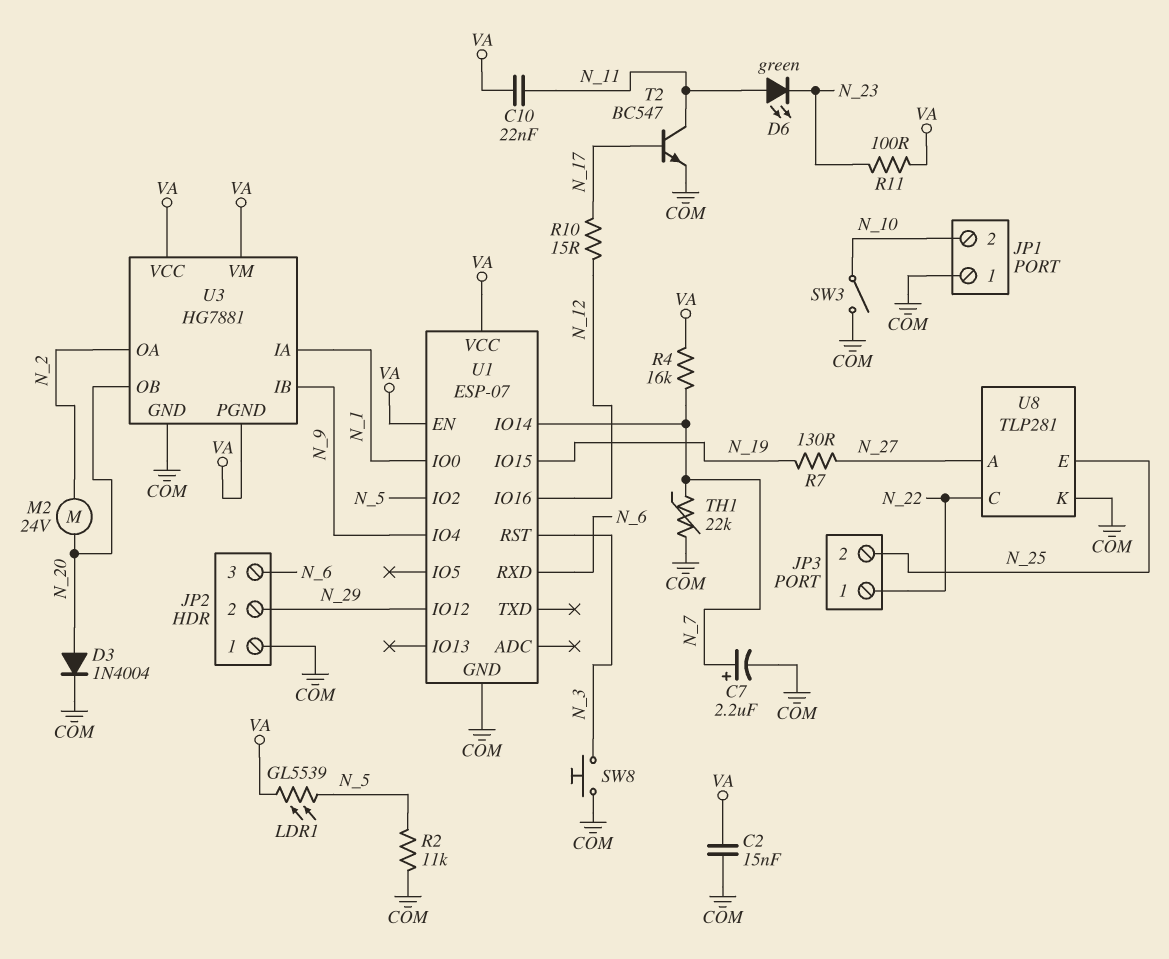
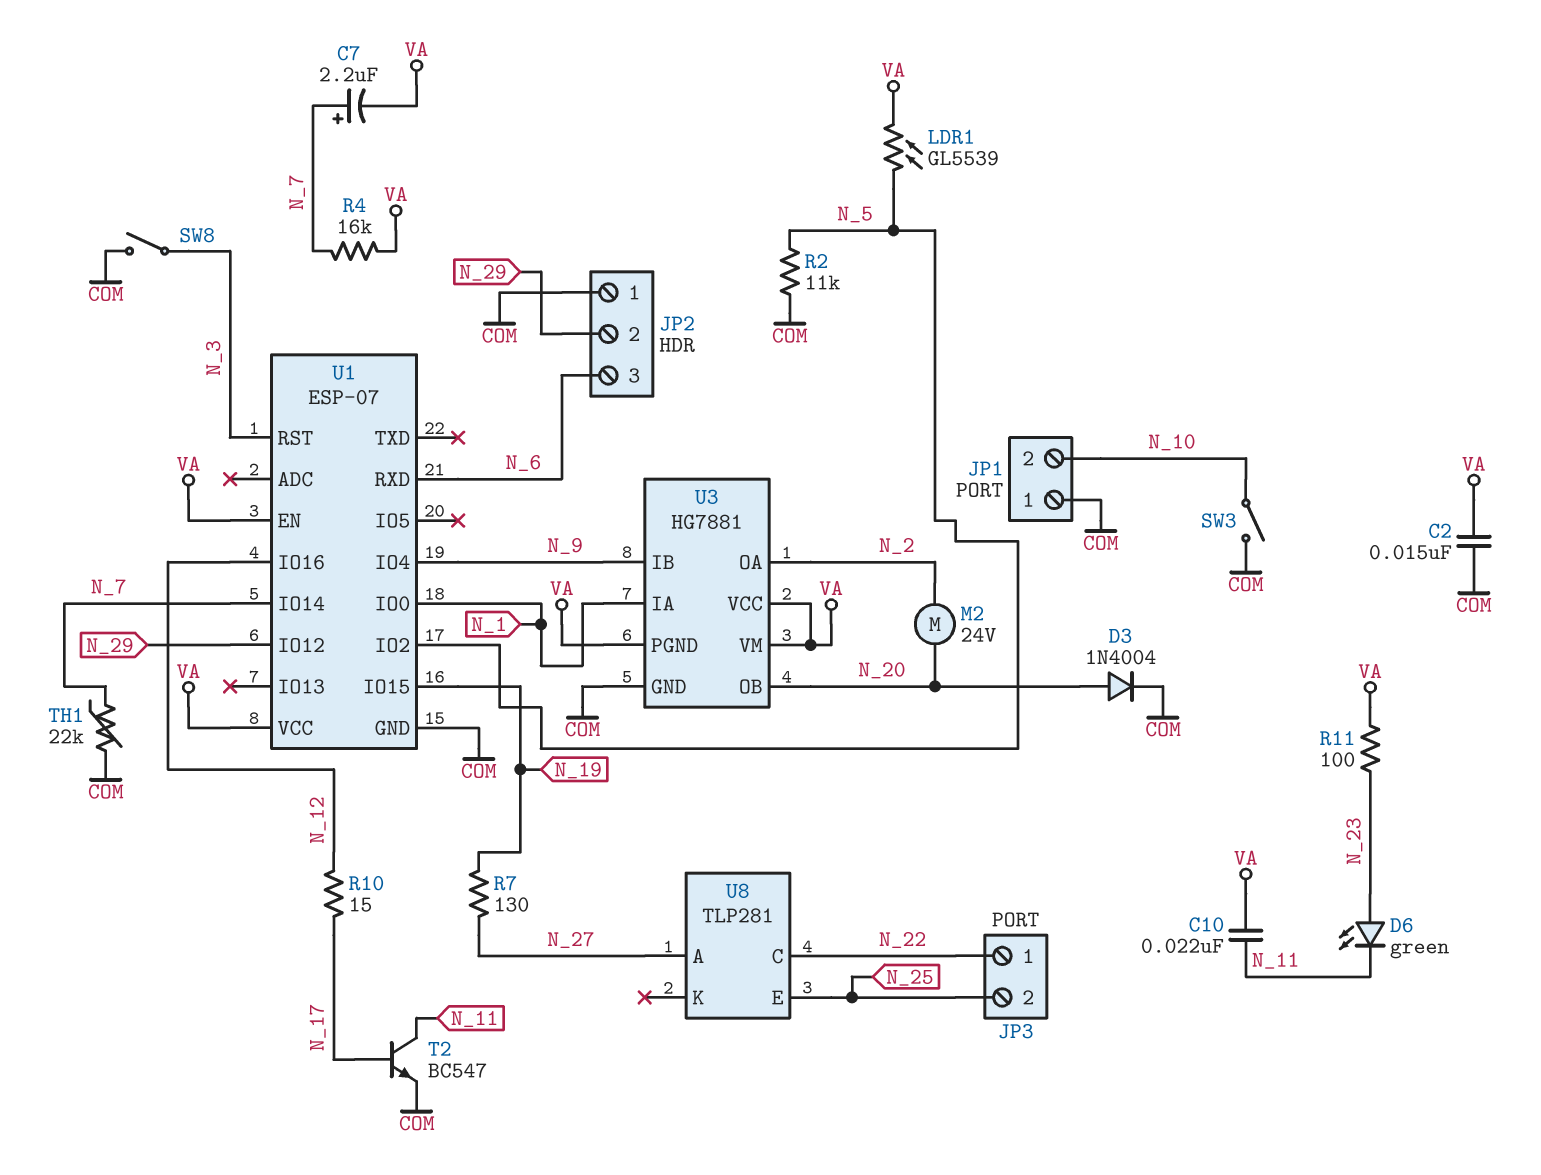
C7: 2.2uF (plus N_7, minus COM) -> 2.2uF (plus N_7, minus VA)
D6: LED green (A N_11, K N_23) -> LED green (A N_23, K N_11)
SW8: button (COM, N_3) -> switch (COM, N_3)
U8 pin K: COM -> none

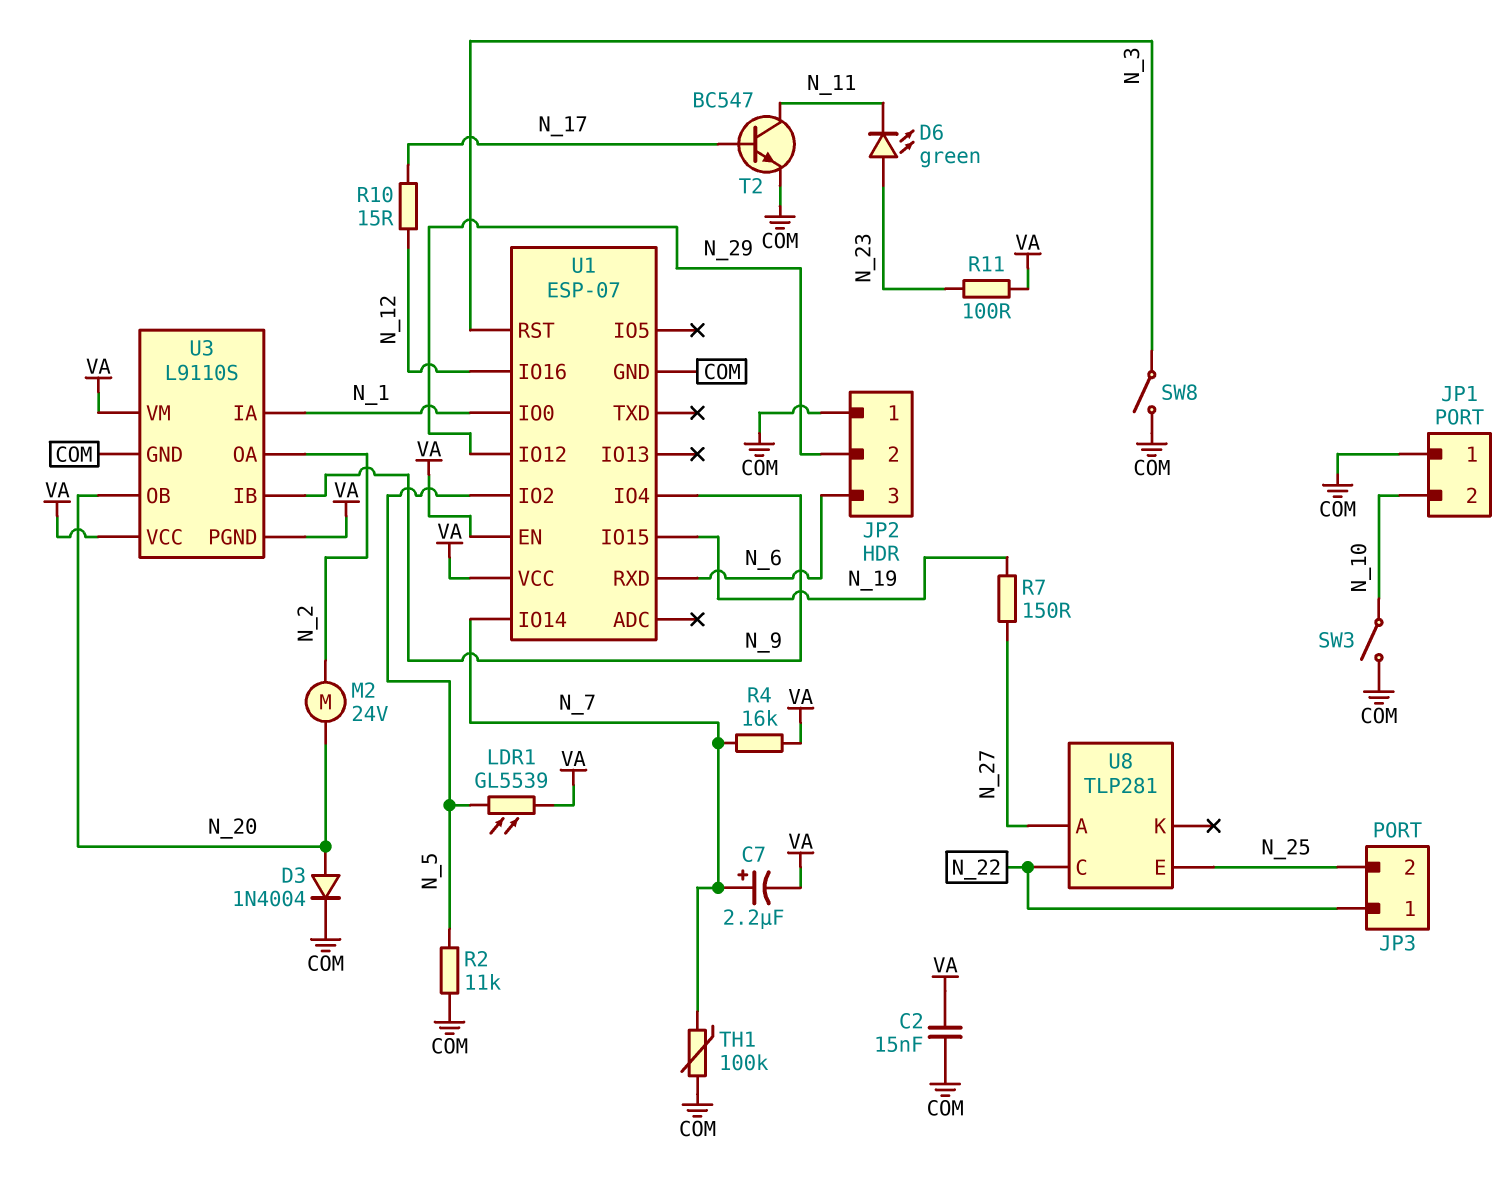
C10: 22nF (N_11, VA) -> none
R7: 130 (N_19, N_27) -> 150 (N_19, N_27)
TH1: 22k (COM, N_7) -> 100k (COM, N_7)
U3: HG7881 -> L9110S

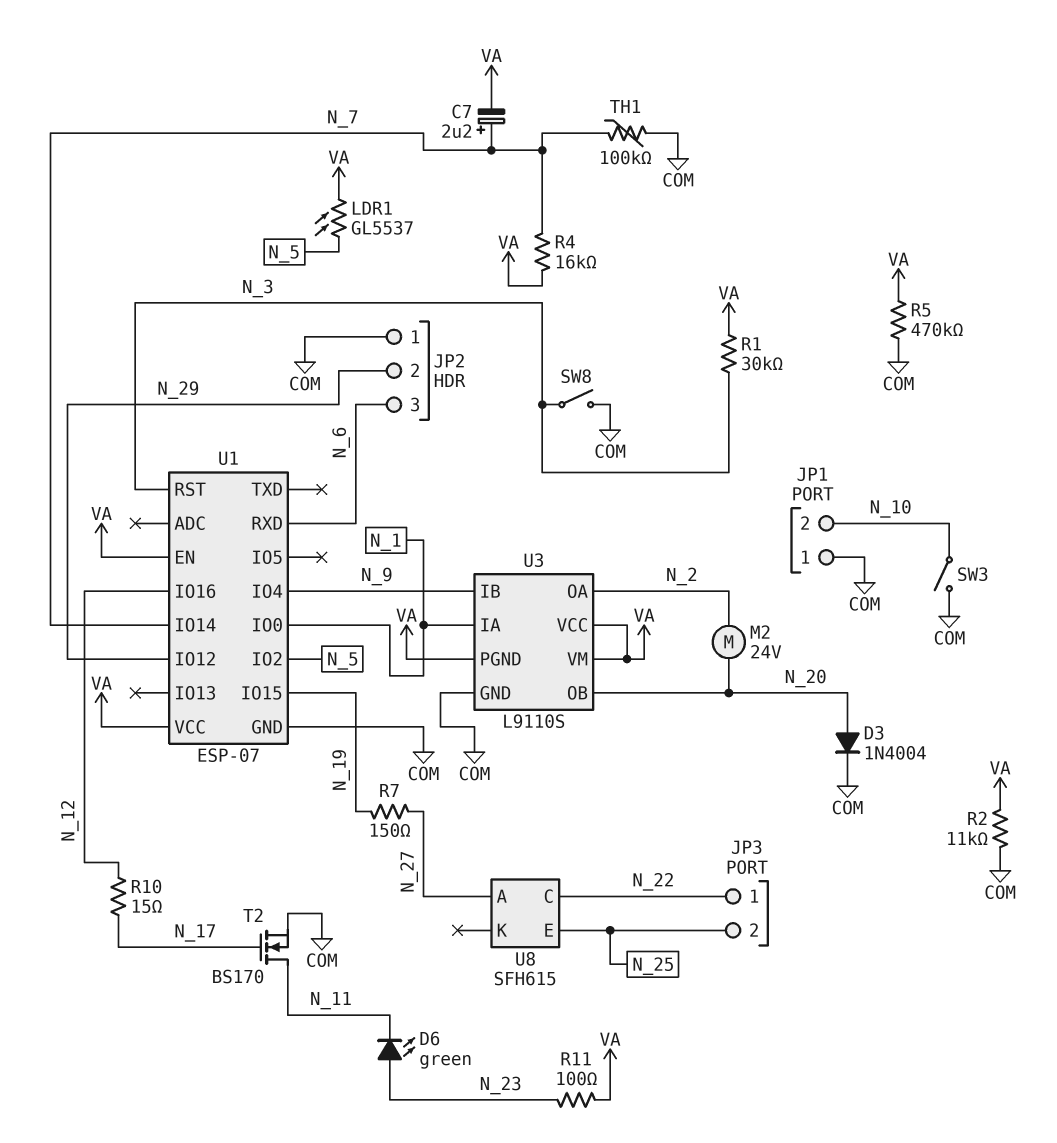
C2: 15nF (COM, VA) -> none
LDR1: GL5539 (N_5, VA) -> GL5537 (N_5, VA)
R1: none -> 30k (N_3, VA)
R2: 11k (COM, N_5) -> 11k (COM, VA)
R5: none -> 470k (COM, VA)
T2: NPN BC547 (B N_17, C N_11, E COM) -> NMOS BS170 (G N_17, D N_11, S COM)
U8: TLP281 -> SFH615

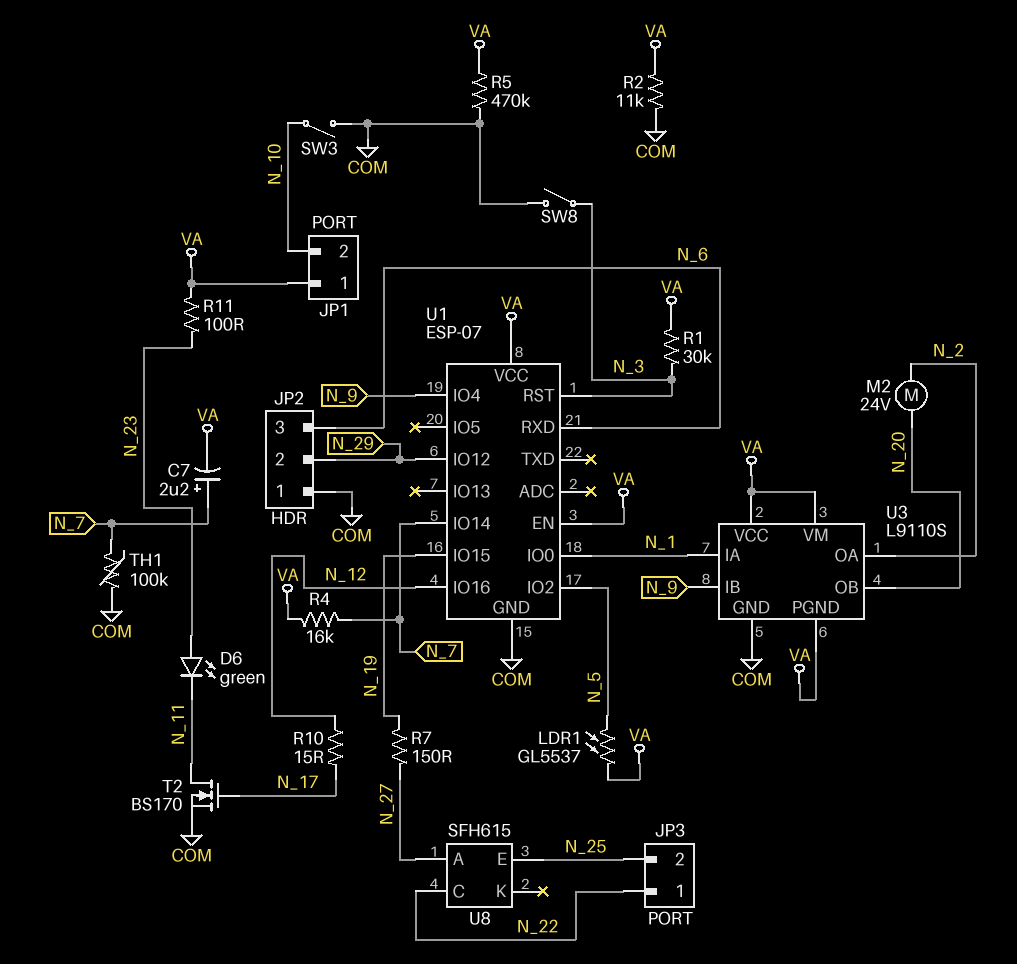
D3: diode 1N4004 (A N_20, K COM) -> none
JP1 pin 1: COM -> VA

